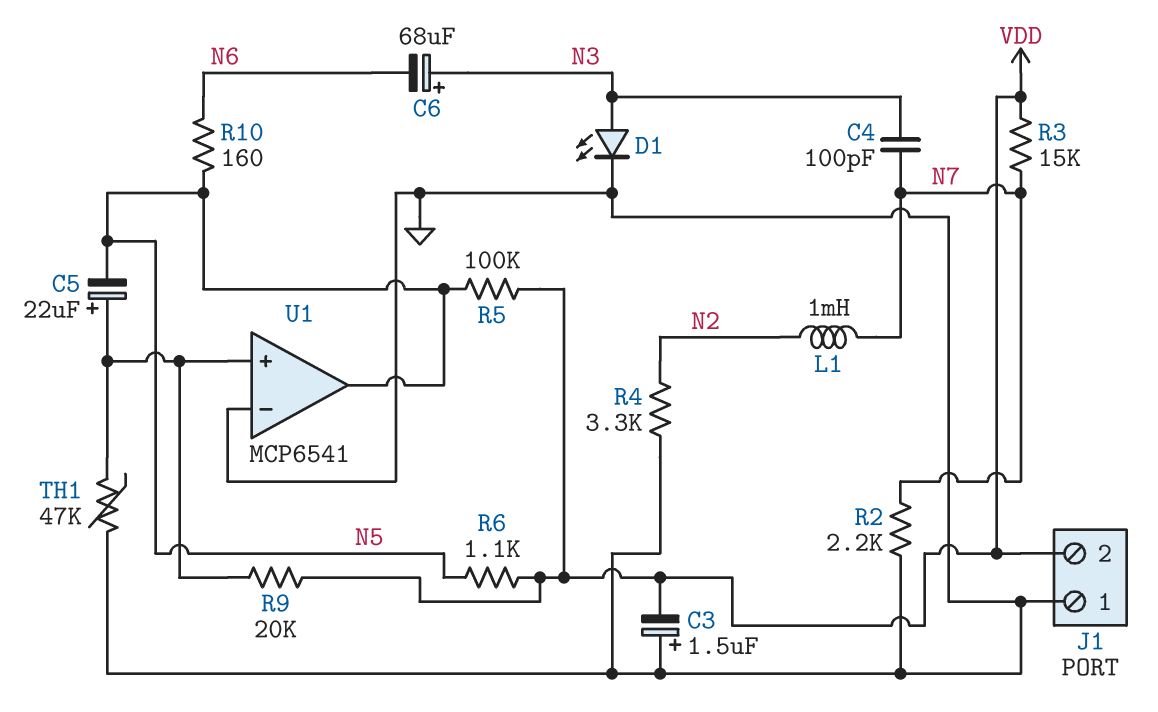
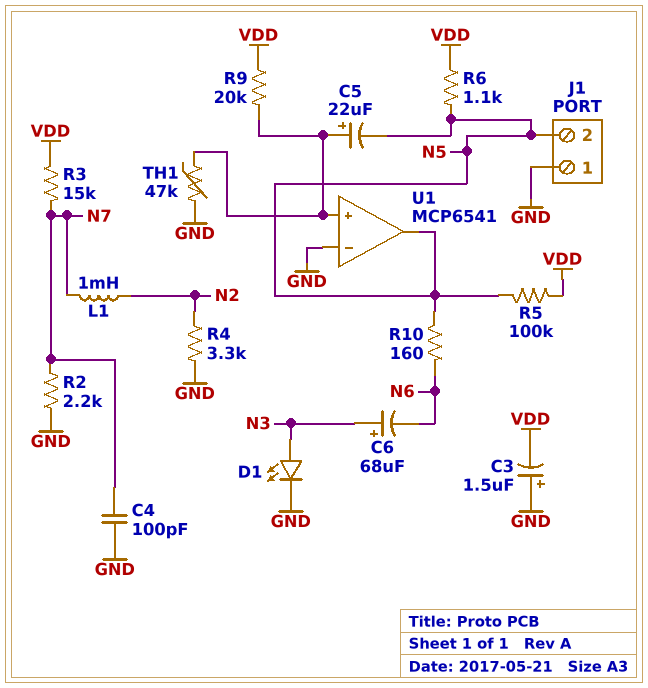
C4: 100pF (N3, N7) -> 100pF (GND, N7)
J1 pin 2: VDD -> N5

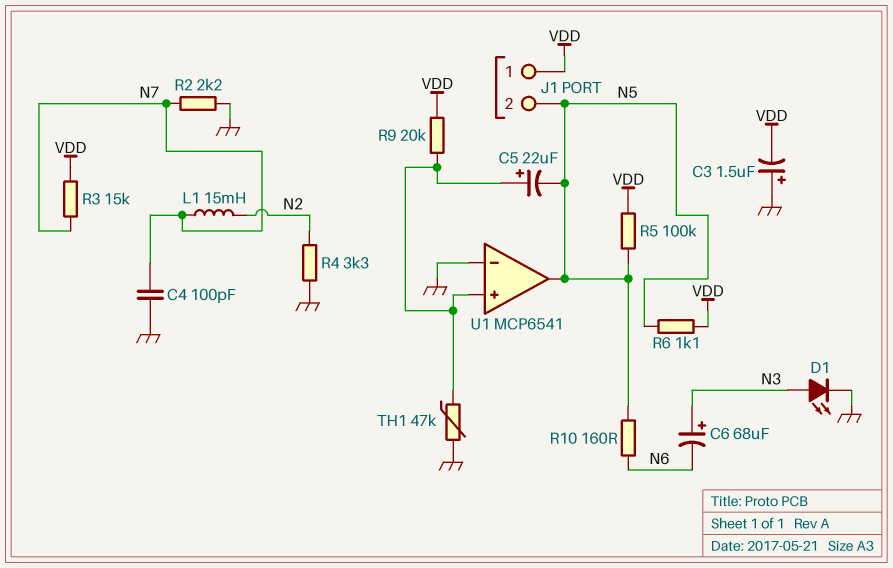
J1 pin 1: GND -> VDD
L1: 1mH (N2, N7) -> 15mH (N2, N7)

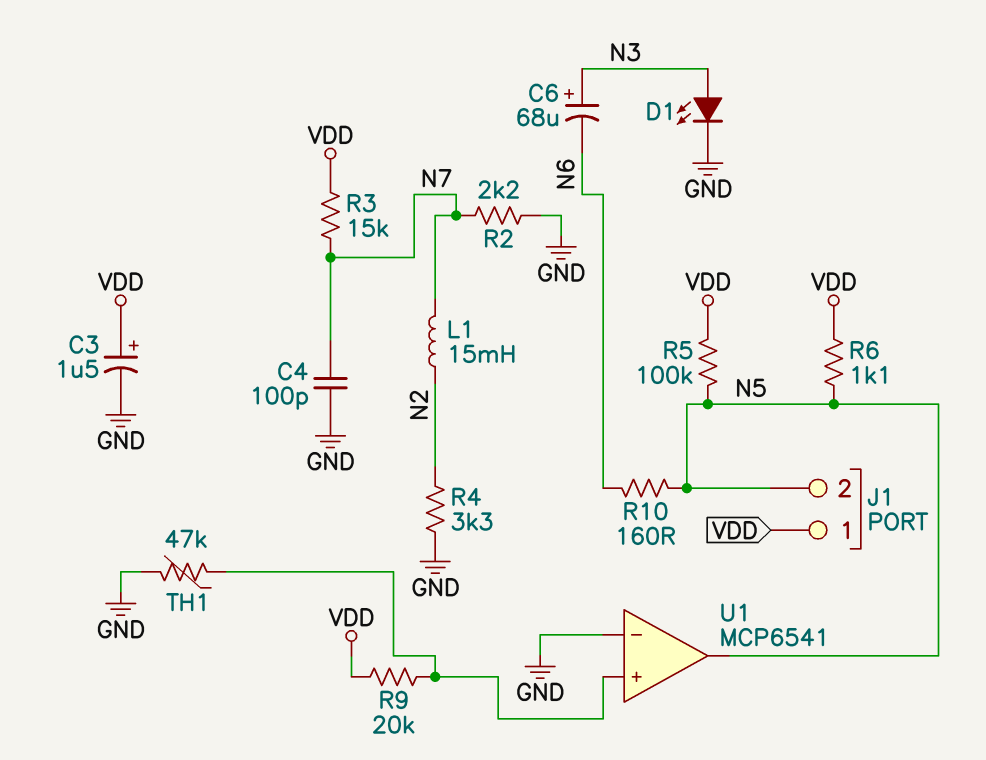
C3: 1.5uF (plus GND, minus VDD) -> 1.5uF (plus VDD, minus GND)
C5: 22uF (plus U1/in+, minus N5) -> none

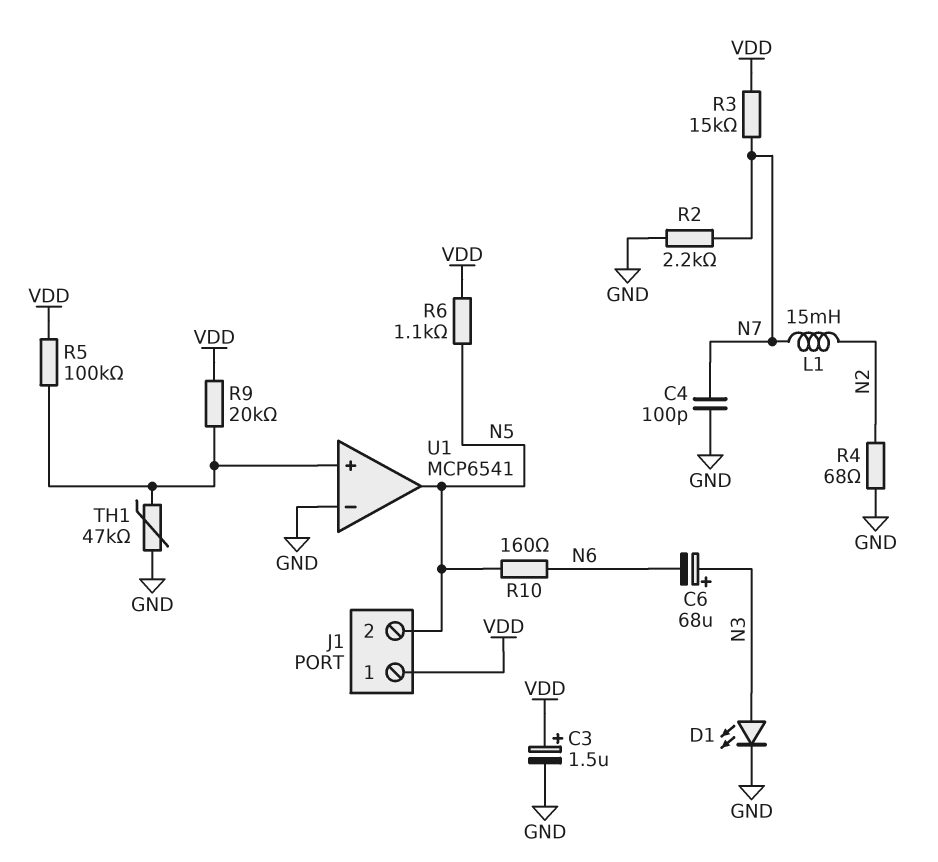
R4: 3.3k (GND, N2) -> 68 (GND, N2)
R5: 100k (N5, VDD) -> 100k (U1/in+, VDD)

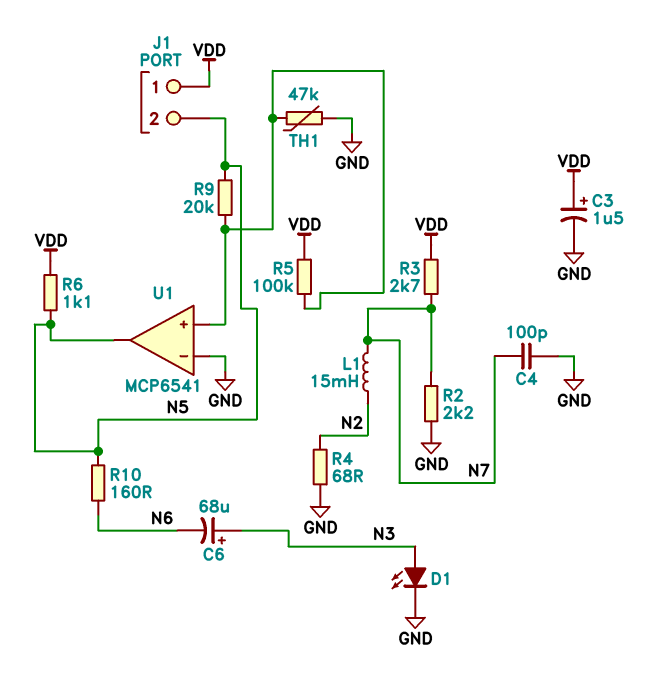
R3: 15k (N7, VDD) -> 2.7k (N7, VDD)
R9: 20k (U1/in+, VDD) -> 20k (N5, U1/in+)

